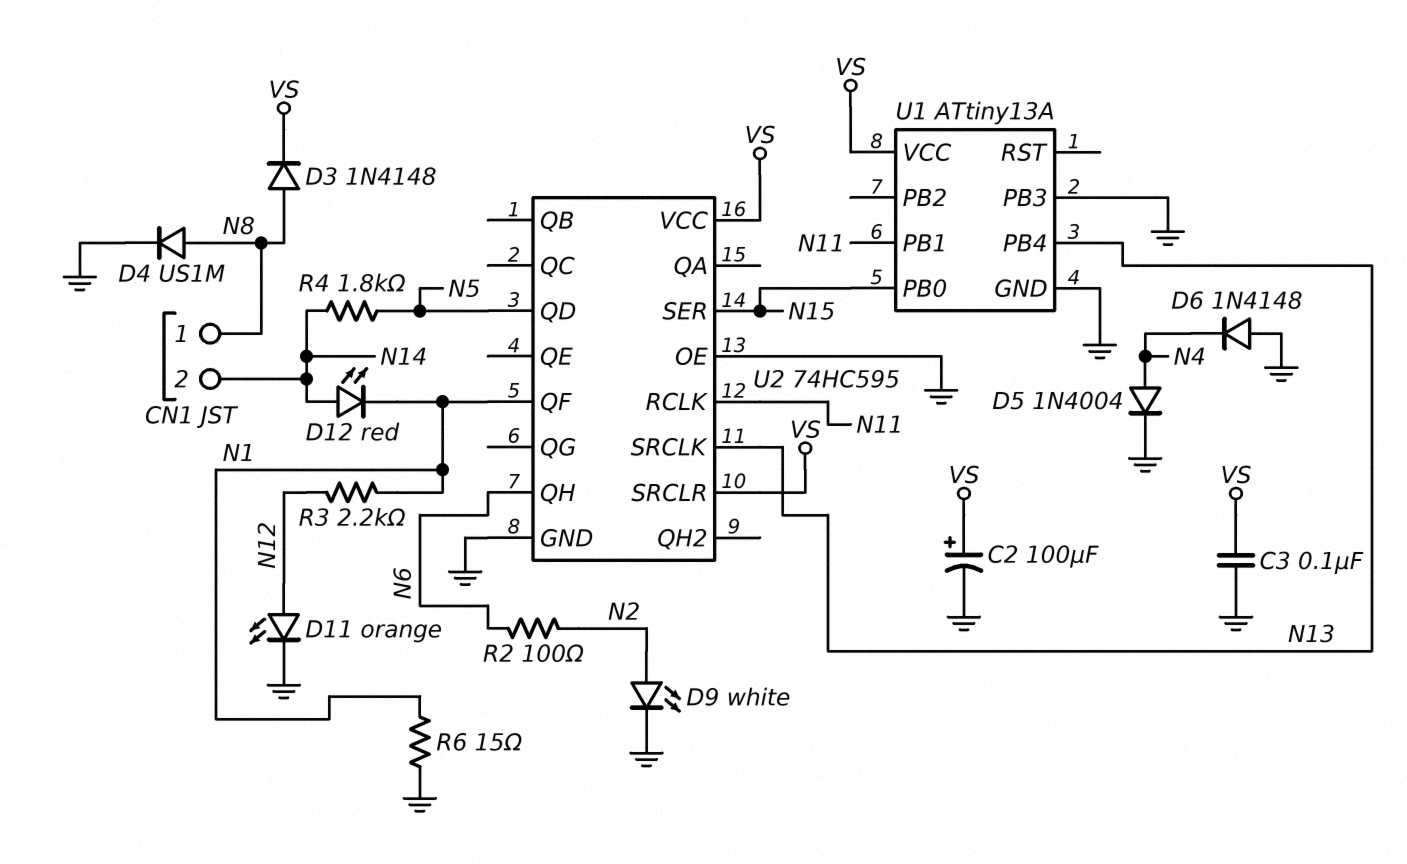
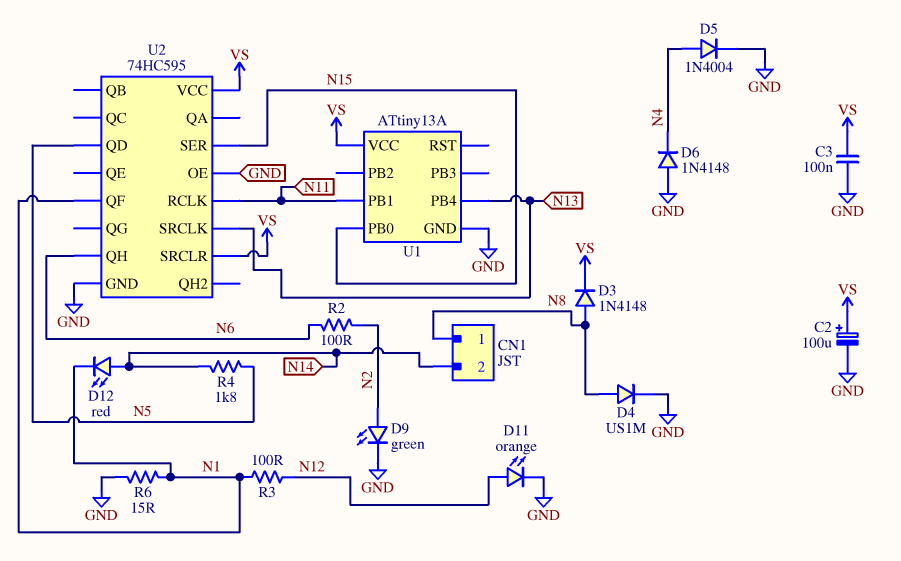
D9: LED white (A N2, K GND) -> LED green (A N2, K GND)
R3: 2.2k (N1, N12) -> 100 (N1, N12)
U1 pin PB3: GND -> none

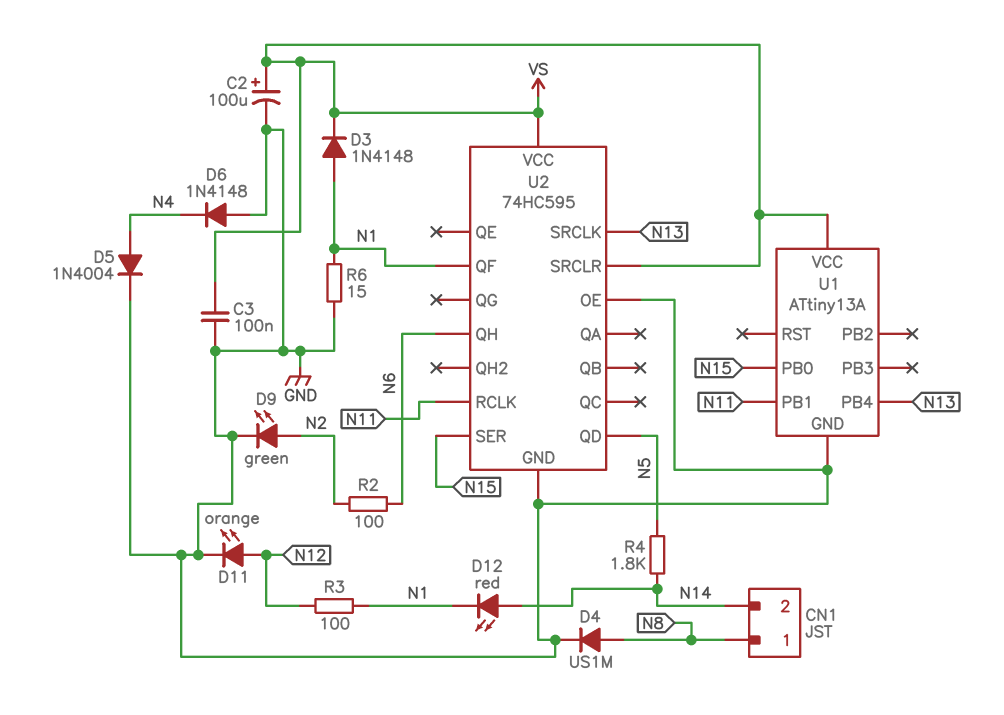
D3: diode 1N4148 (A N8, K VS) -> diode 1N4148 (A N1, K VS)

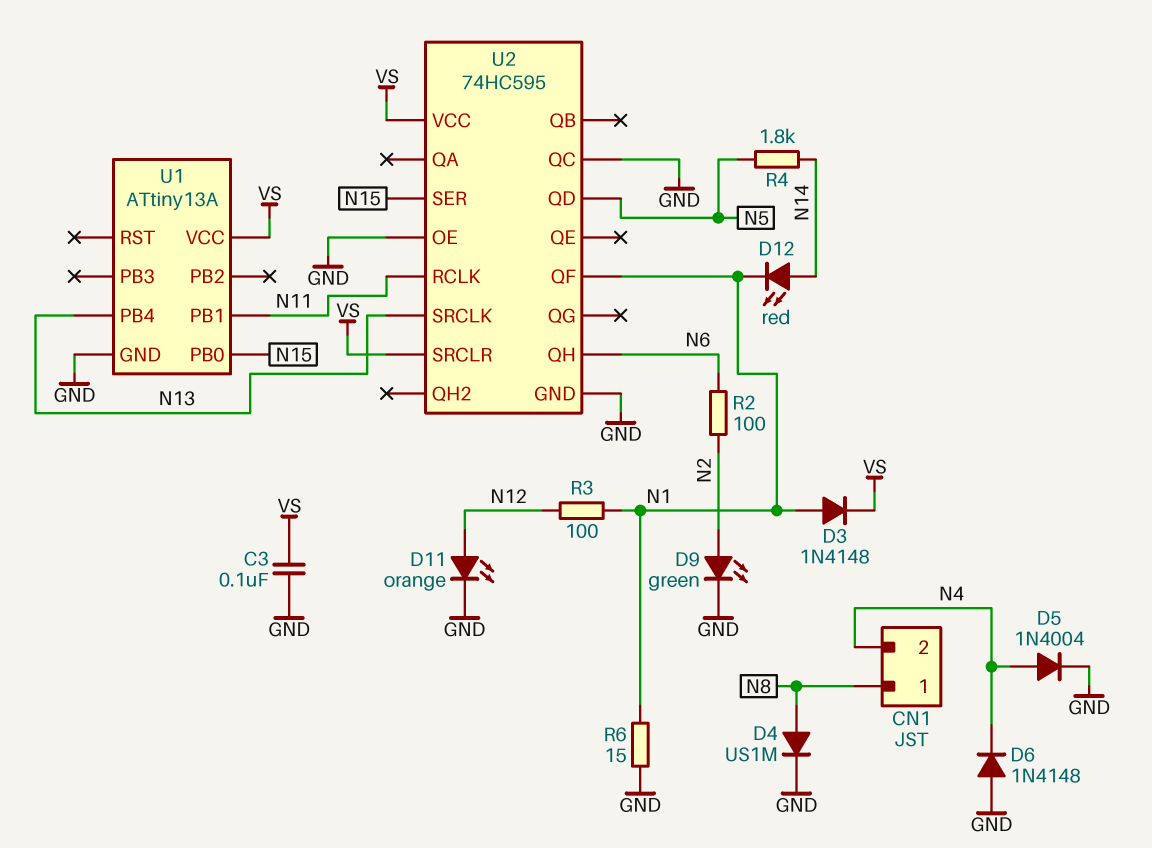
C2: 100uF (plus VS, minus GND) -> none
CN1 pin 2: N14 -> N4
U2 pin QC: none -> GND

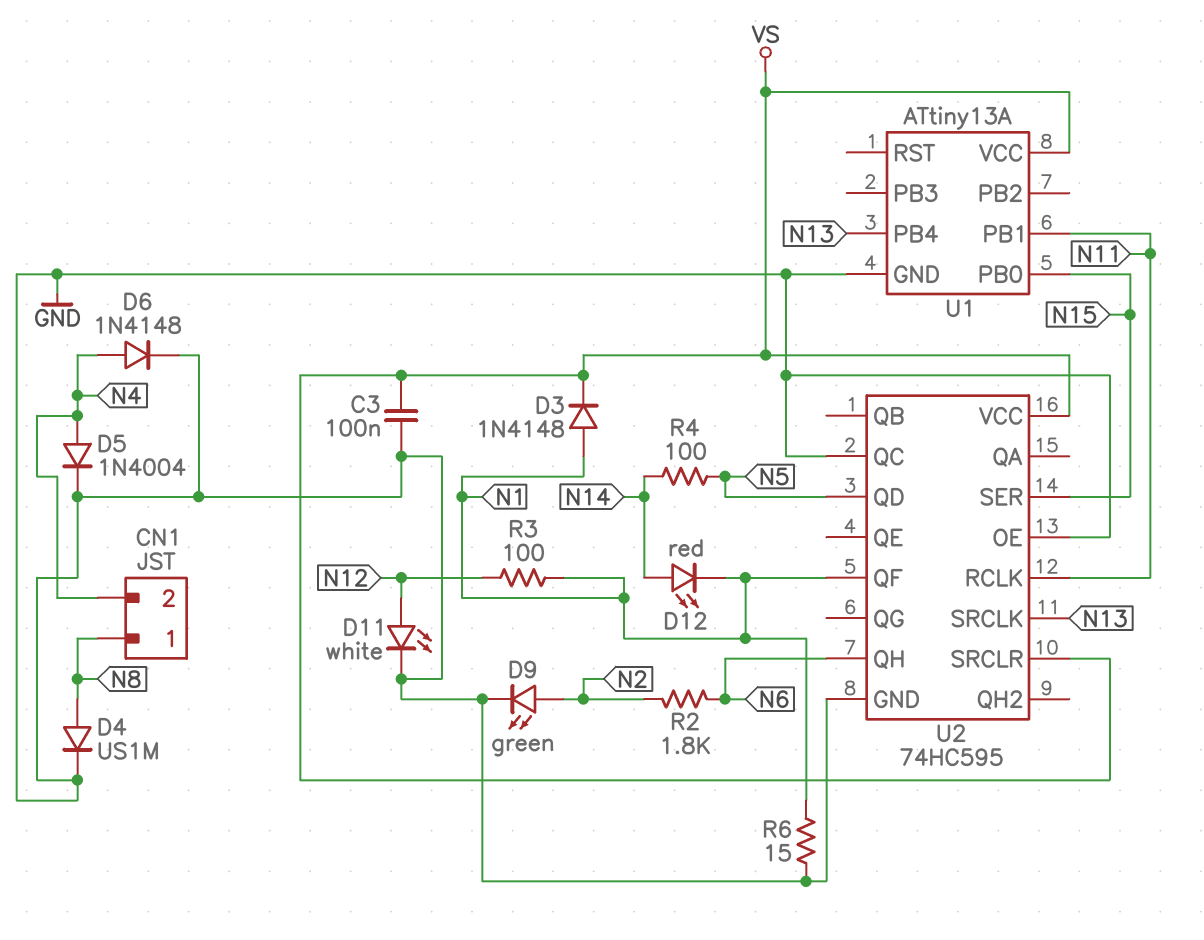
D6: diode 1N4148 (A GND, K N4) -> diode 1N4148 (A N4, K GND)
D11: LED orange (A N12, K GND) -> LED white (A N12, K GND)
R2: 100 (N2, N6) -> 1.8k (N2, N6)
R4: 1.8k (N5, N14) -> 100 (N5, N14)

